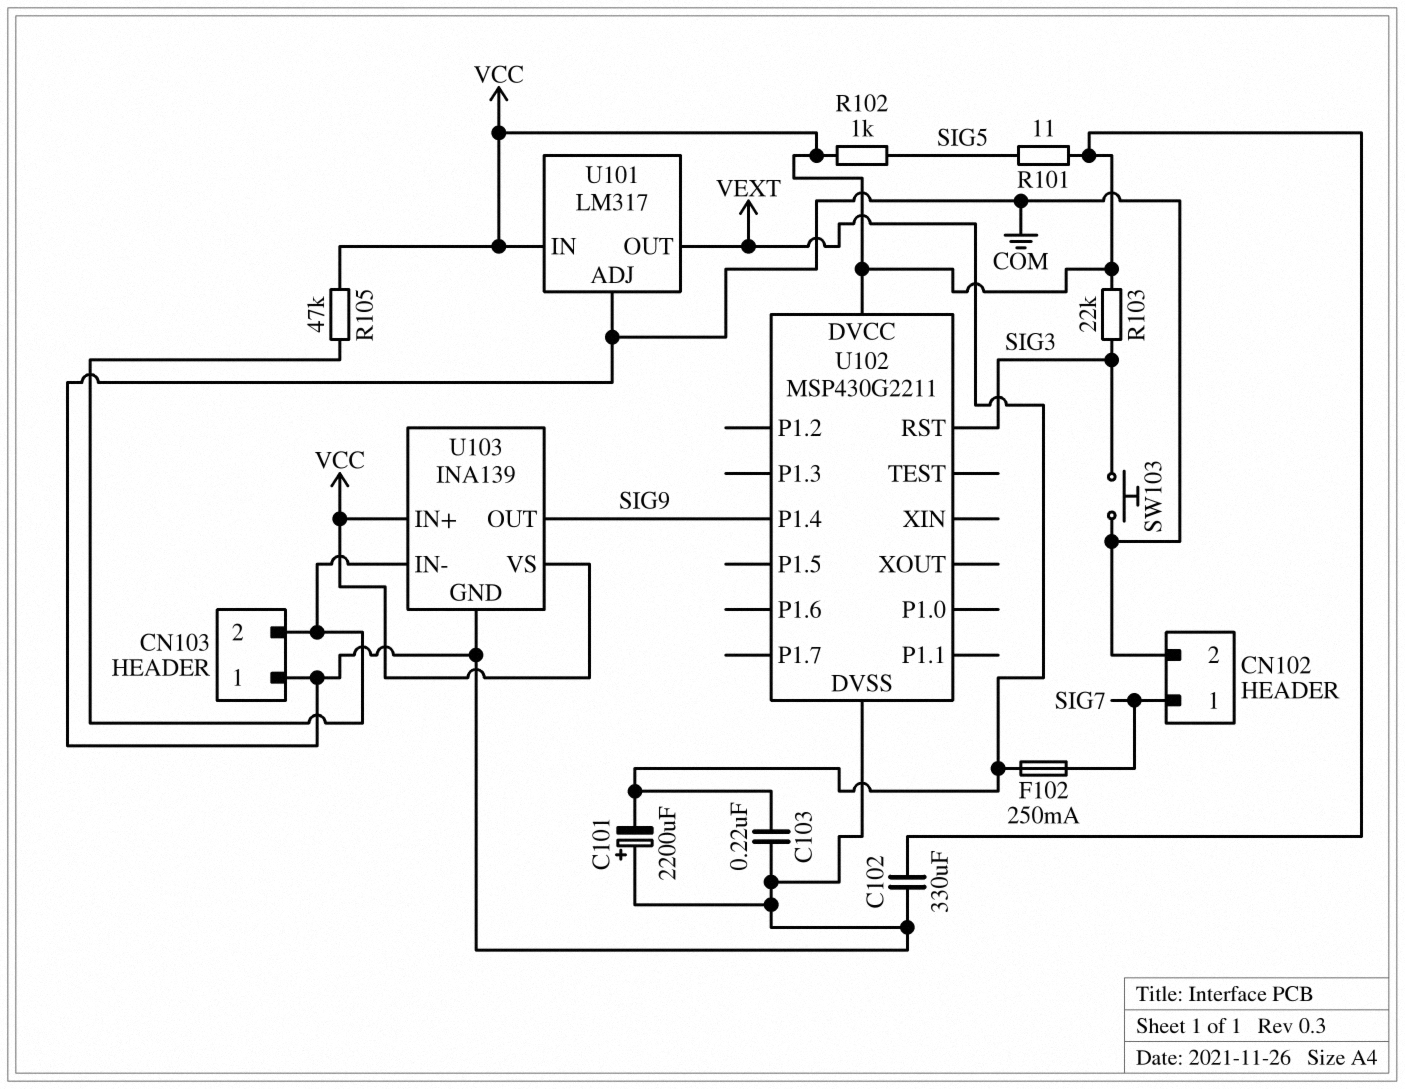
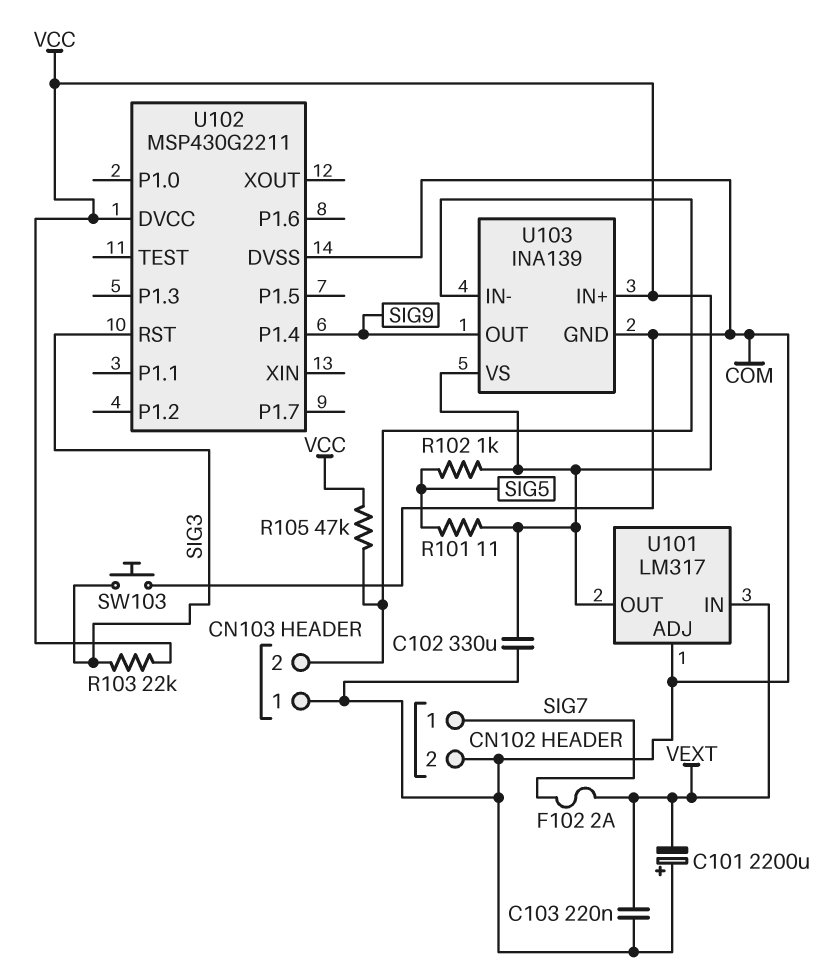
F102: 250mA (SIG7, VEXT) -> 2A (SIG7, VEXT)
U101 pin IN: VCC -> VEXT
U101 pin OUT: VEXT -> VCC

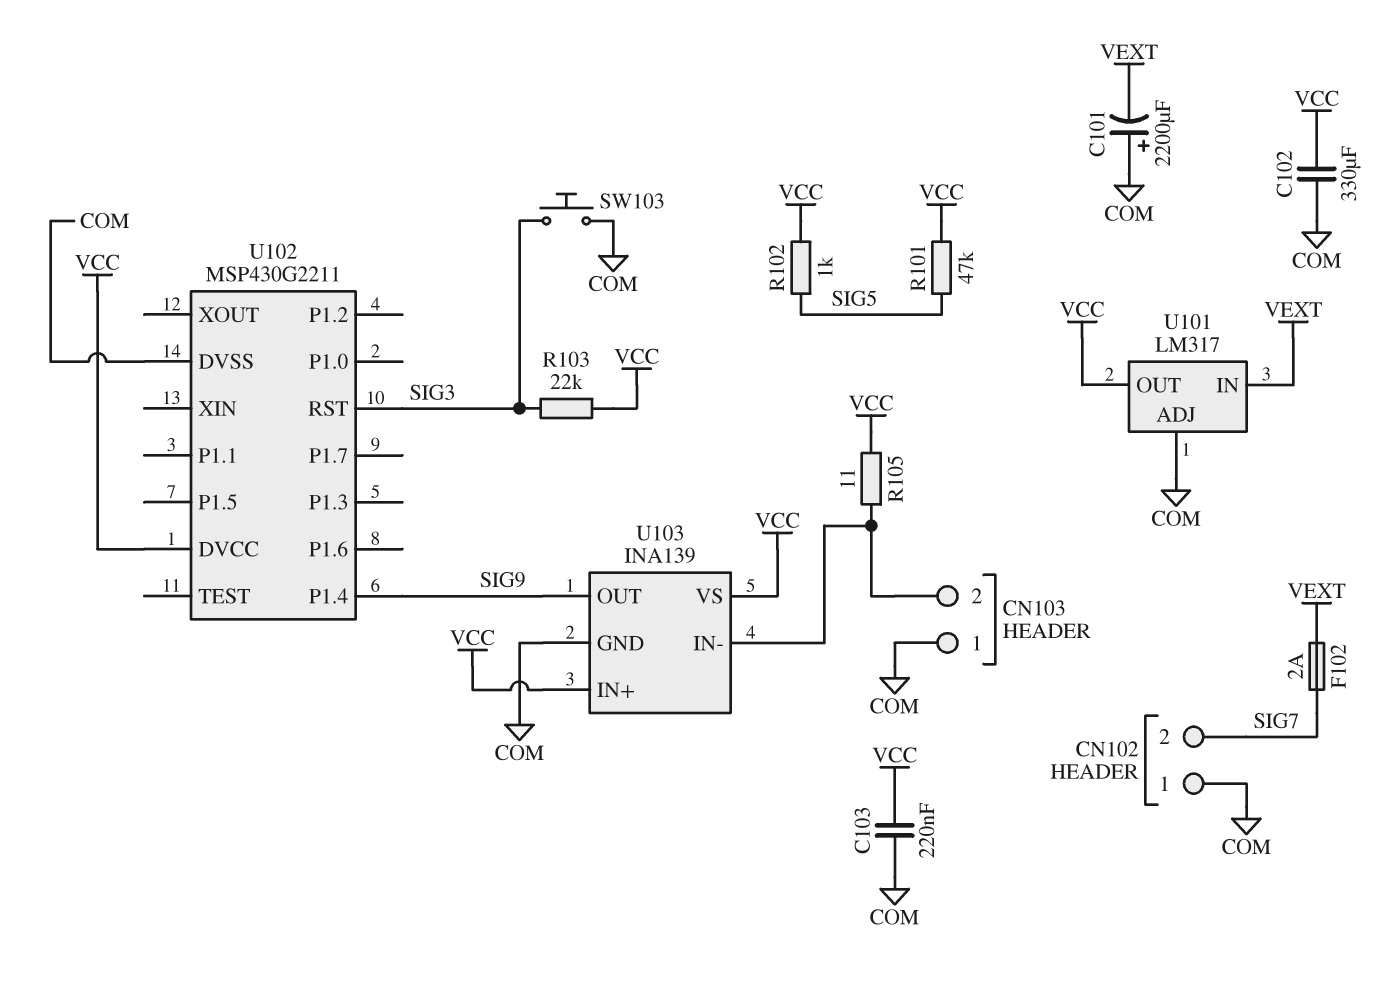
C103: 220nF (COM, VEXT) -> 220nF (COM, VCC)
CN102 pin 1: SIG7 -> COM
CN102 pin 2: COM -> SIG7
R101: 11 (SIG5, VCC) -> 47k (SIG5, VCC)
R105: 47k (CN103/2, VCC) -> 11 (CN103/2, VCC)

